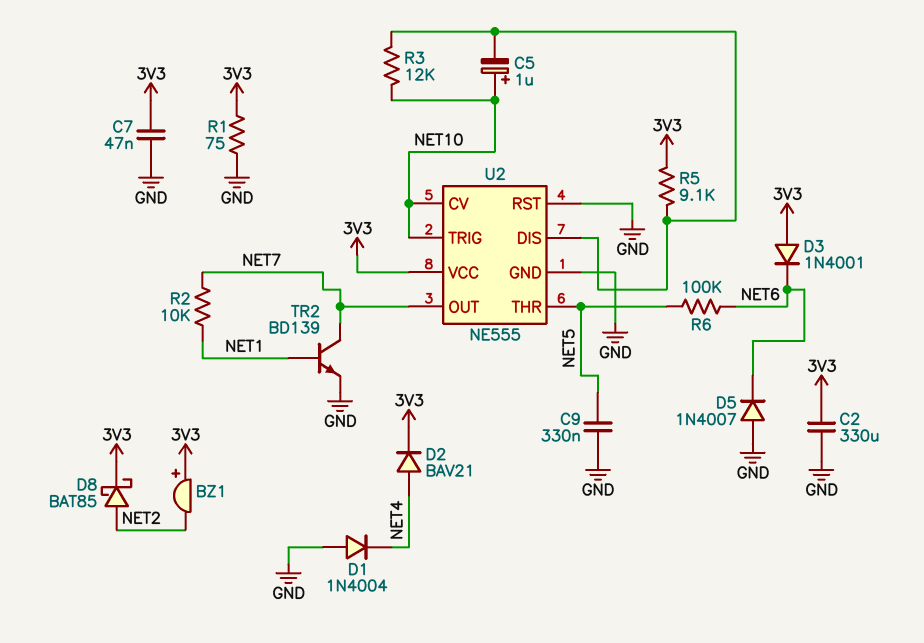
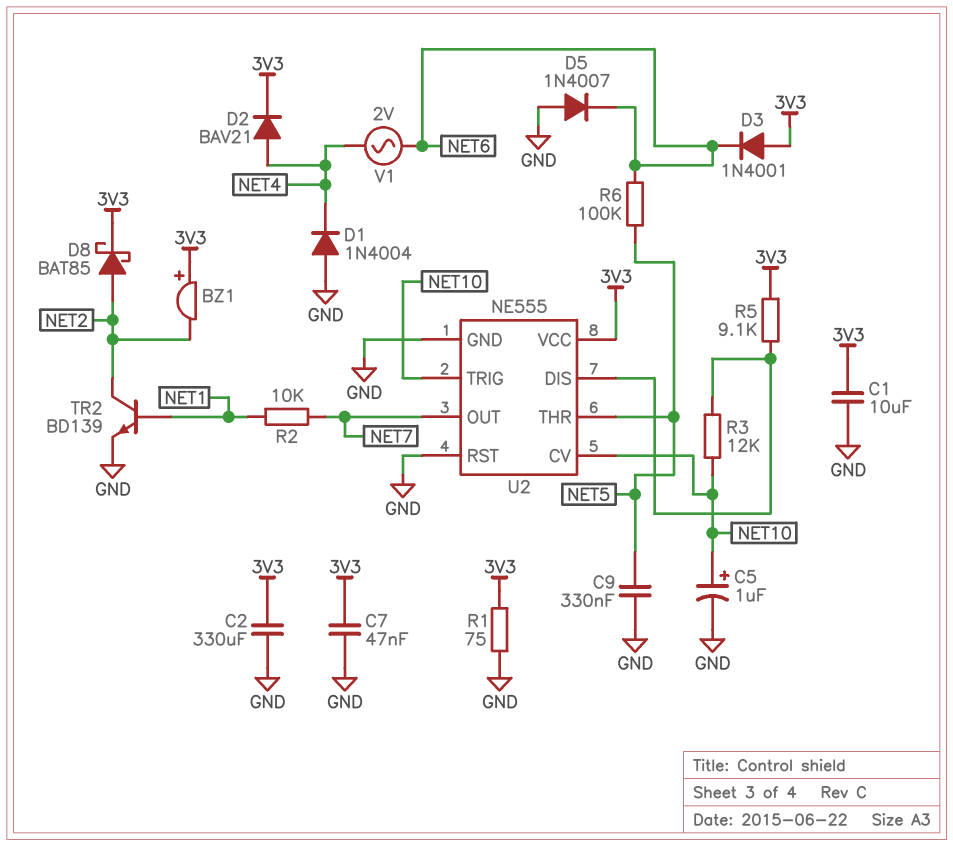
C1: none -> 10uF (3V3, GND)
C5: 1uF (plus NET10, minus U2/DIS) -> 1uF (plus NET10, minus GND)
TR2: NPN BD139 (B NET1, C NET7, E GND) -> NPN BD139 (B NET1, C NET2, E GND)
V1: none -> AC 2V (NET4, NET6)

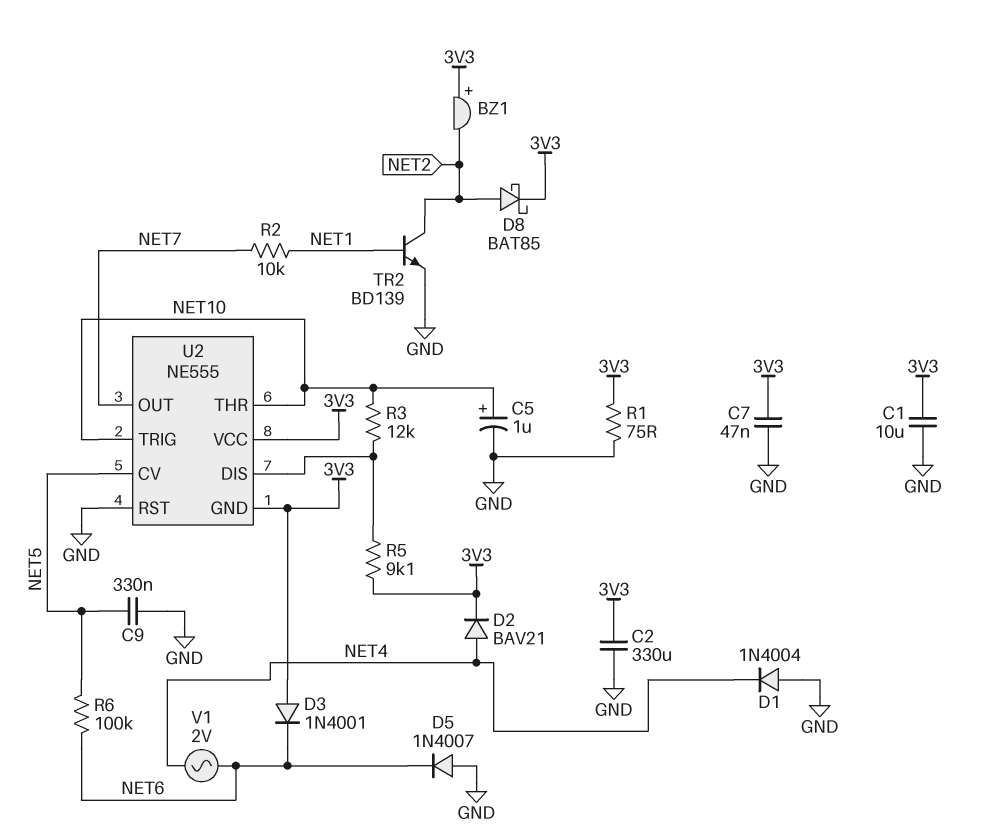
U2 pin CV: NET10 -> NET5
U2 pin GND: GND -> 3V3
U2 pin THR: NET5 -> NET10

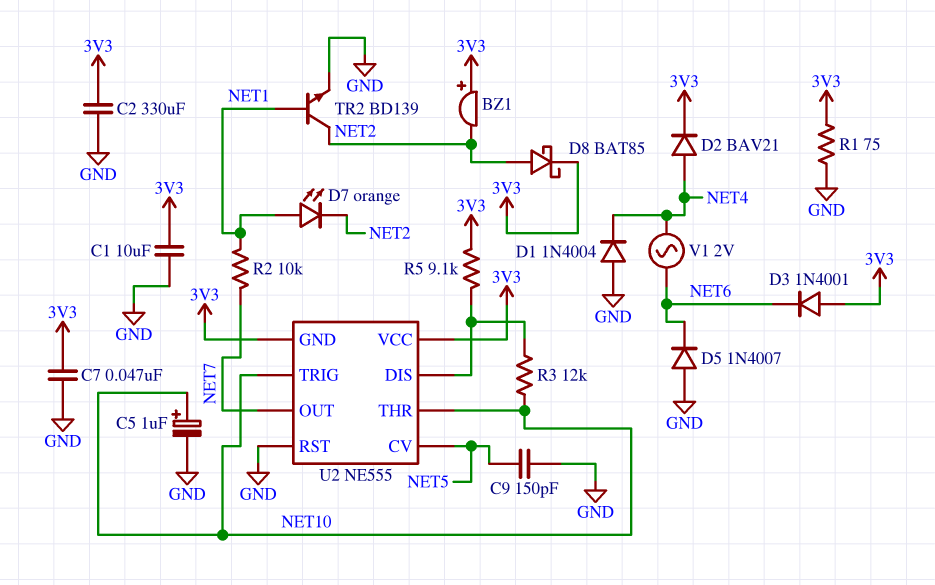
C9: 330nF (GND, NET5) -> 150pF (GND, NET5)
D7: none -> LED orange (A NET1, K NET2)
R6: 100k (NET5, NET6) -> none

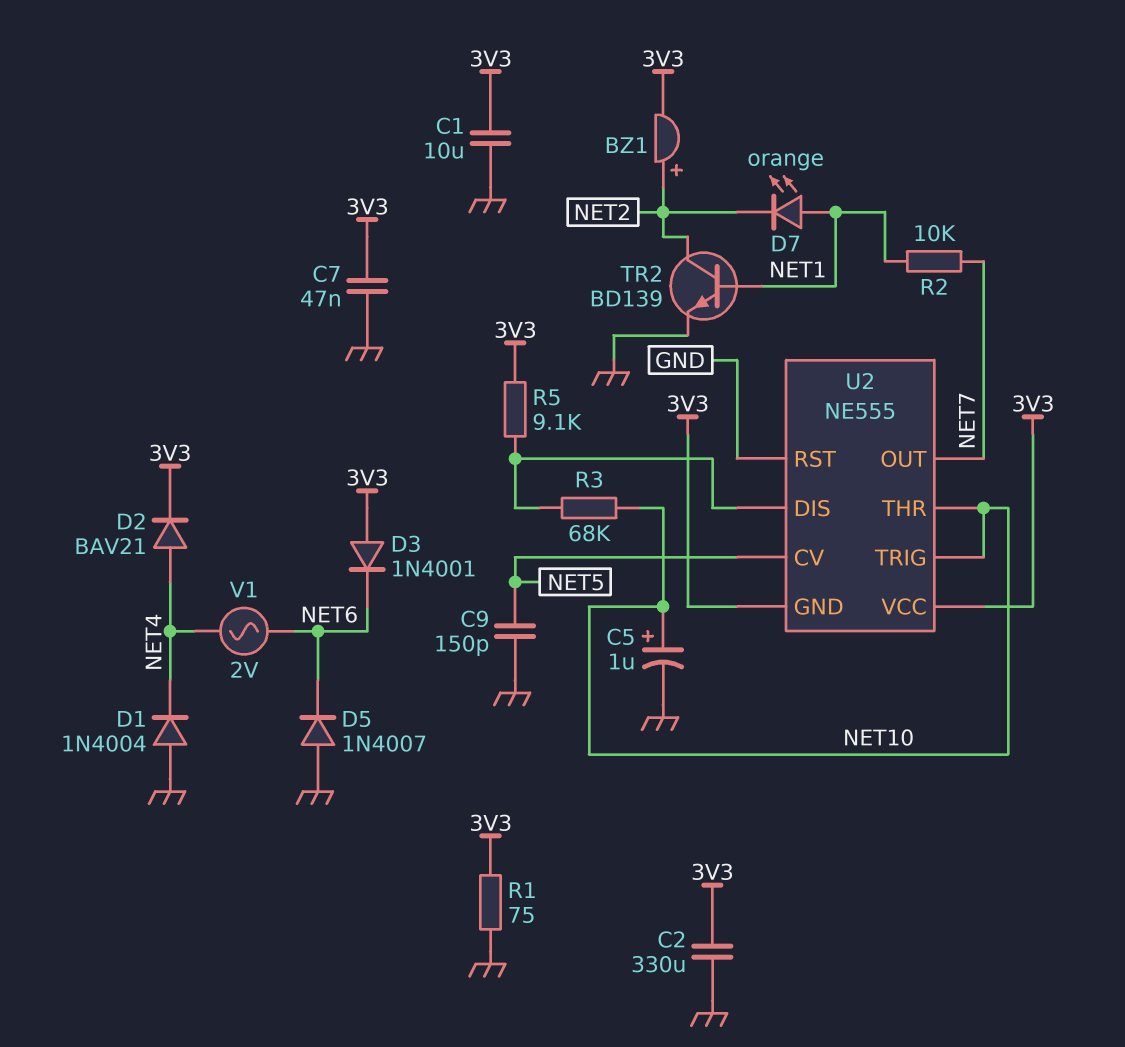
BZ1: buzzer (plus 3V3, minus NET2) -> buzzer (plus NET2, minus 3V3)
D8: schottky BAT85 (A NET2, K 3V3) -> none
R3: 12k (NET10, U2/DIS) -> 68k (NET10, U2/DIS)

